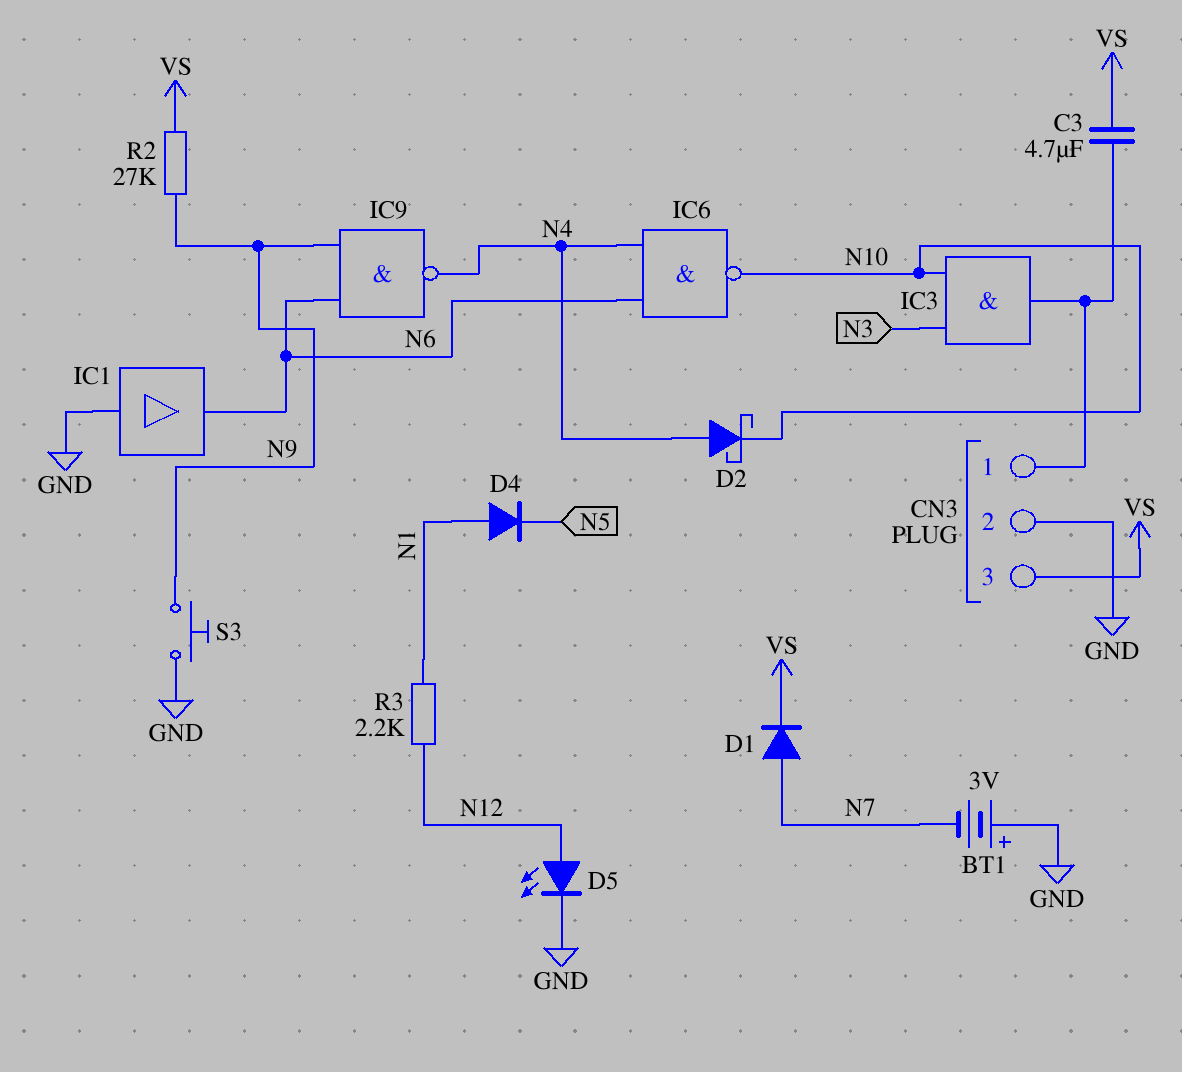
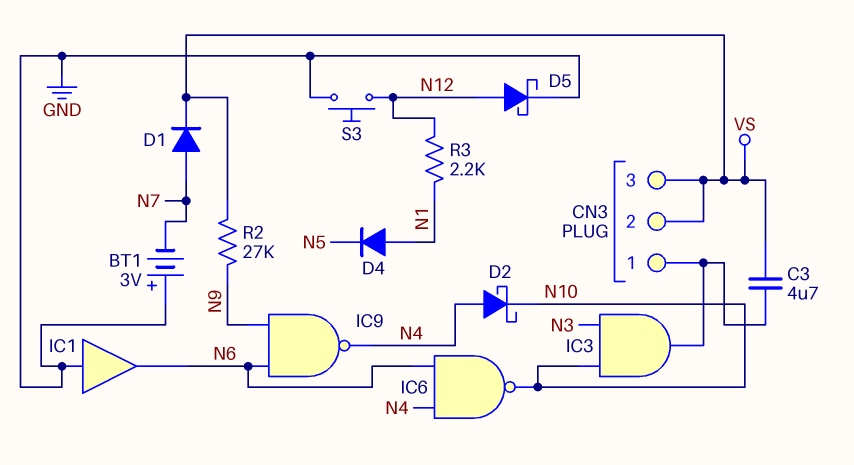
CN3 pin 2: GND -> VS
D5: LED (A N12, K GND) -> schottky (A N12, K GND)
S3: button (GND, N9) -> button (GND, N12)

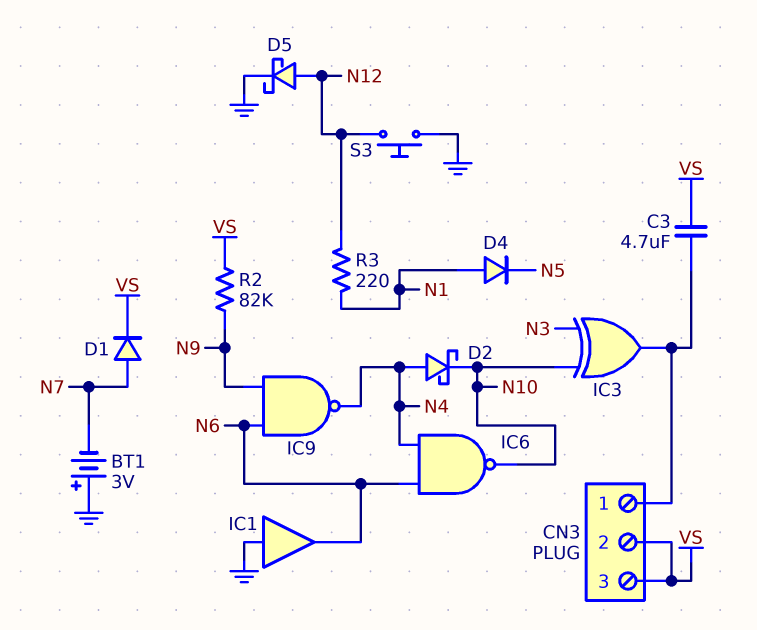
IC3: AND (in N3, in N10, out CN3/1) -> XOR (in N3, in N10, out CN3/1)
R2: 27k (N9, VS) -> 82k (N9, VS)
R3: 2.2k (N1, N12) -> 220 (N1, N12)

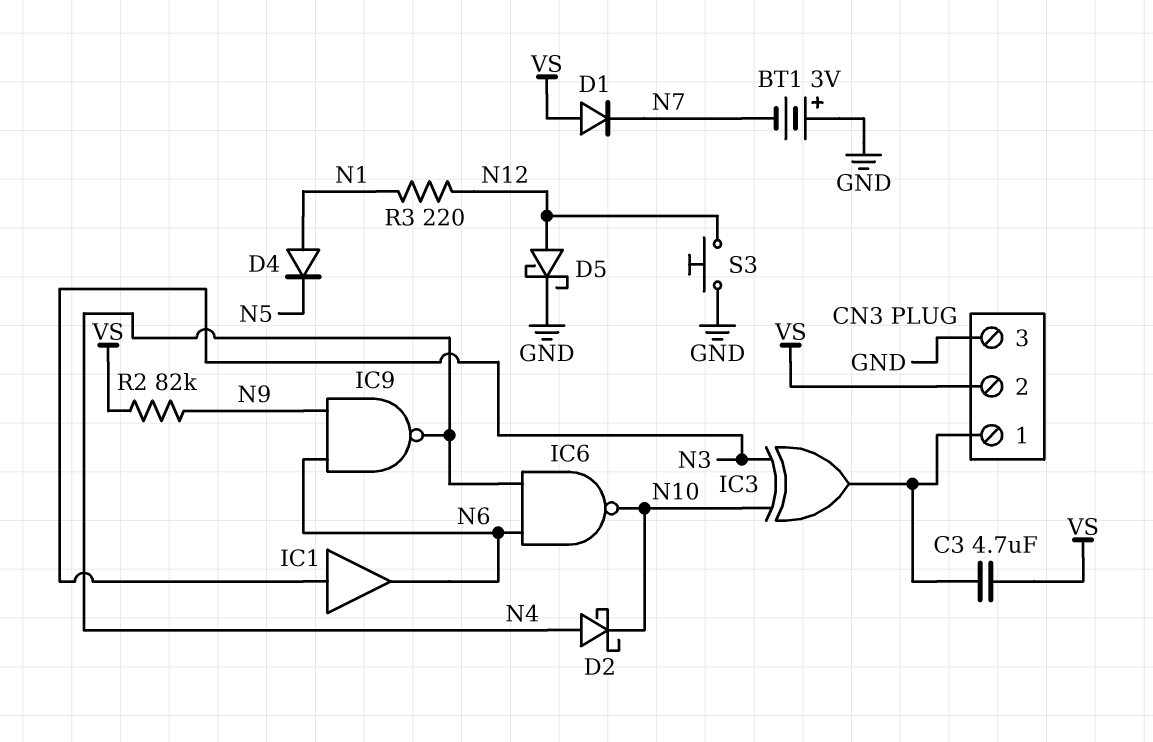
CN3 pin 3: VS -> GND
D1: diode (A N7, K VS) -> diode (A VS, K N7)
IC1: buffer (in GND, out N6) -> buffer (in N3, out N6)

